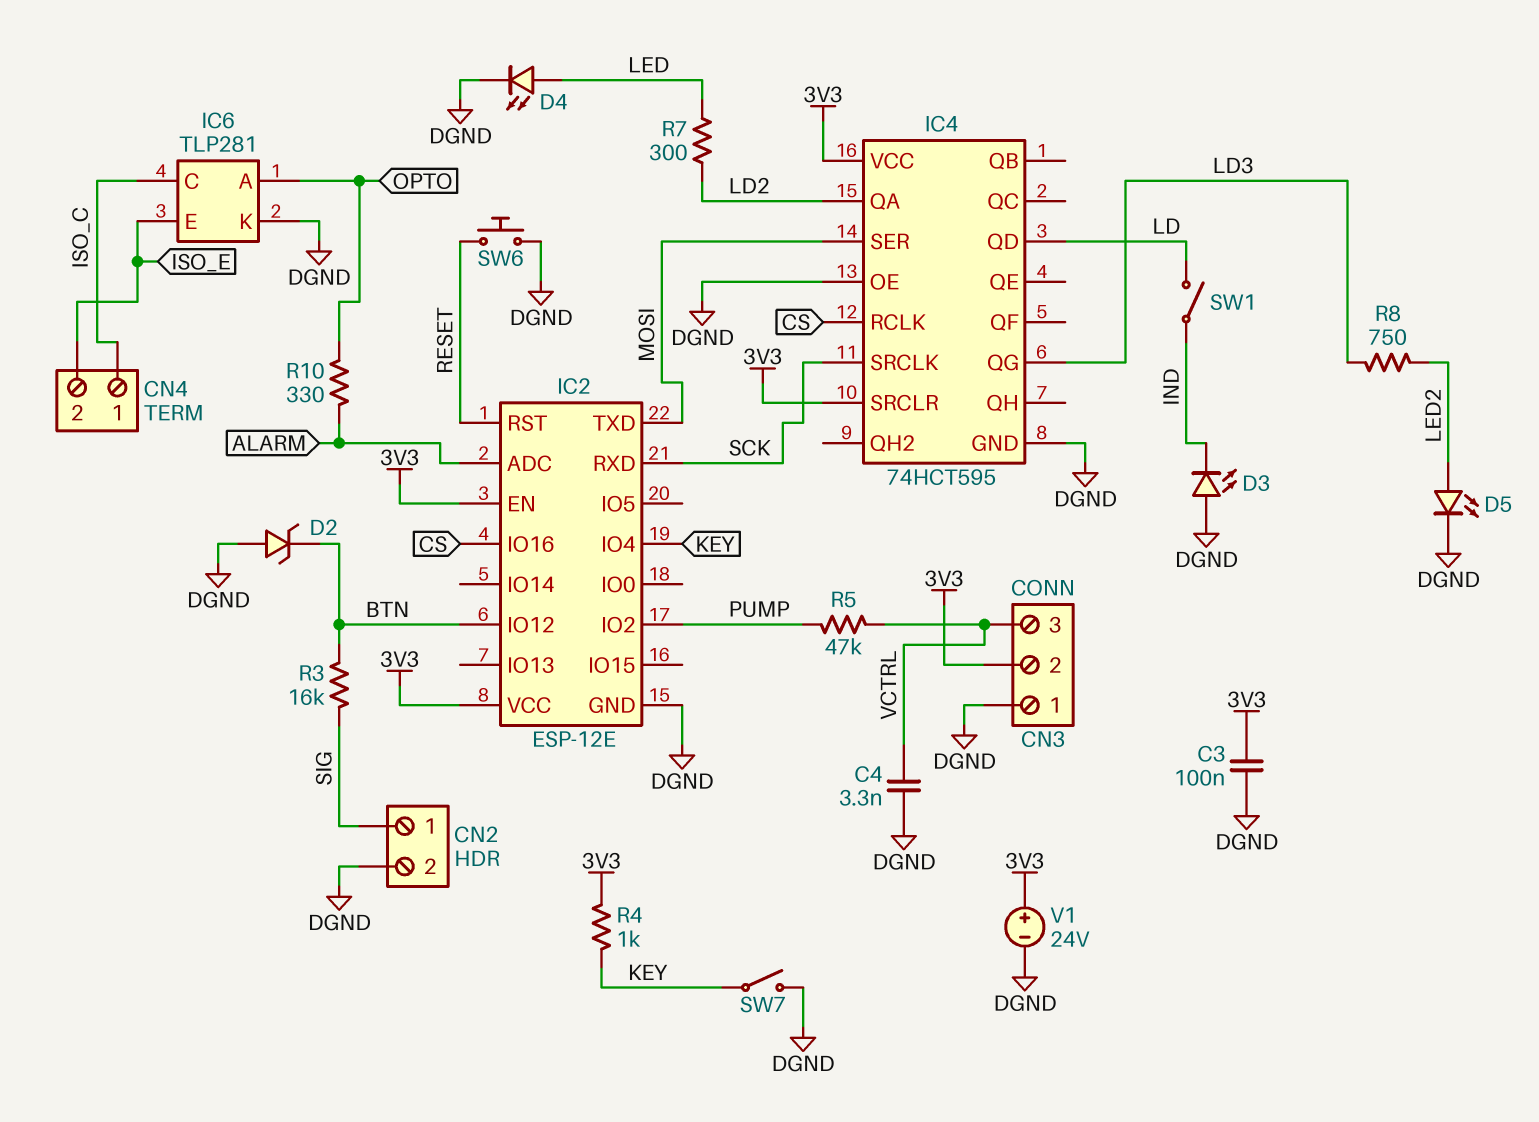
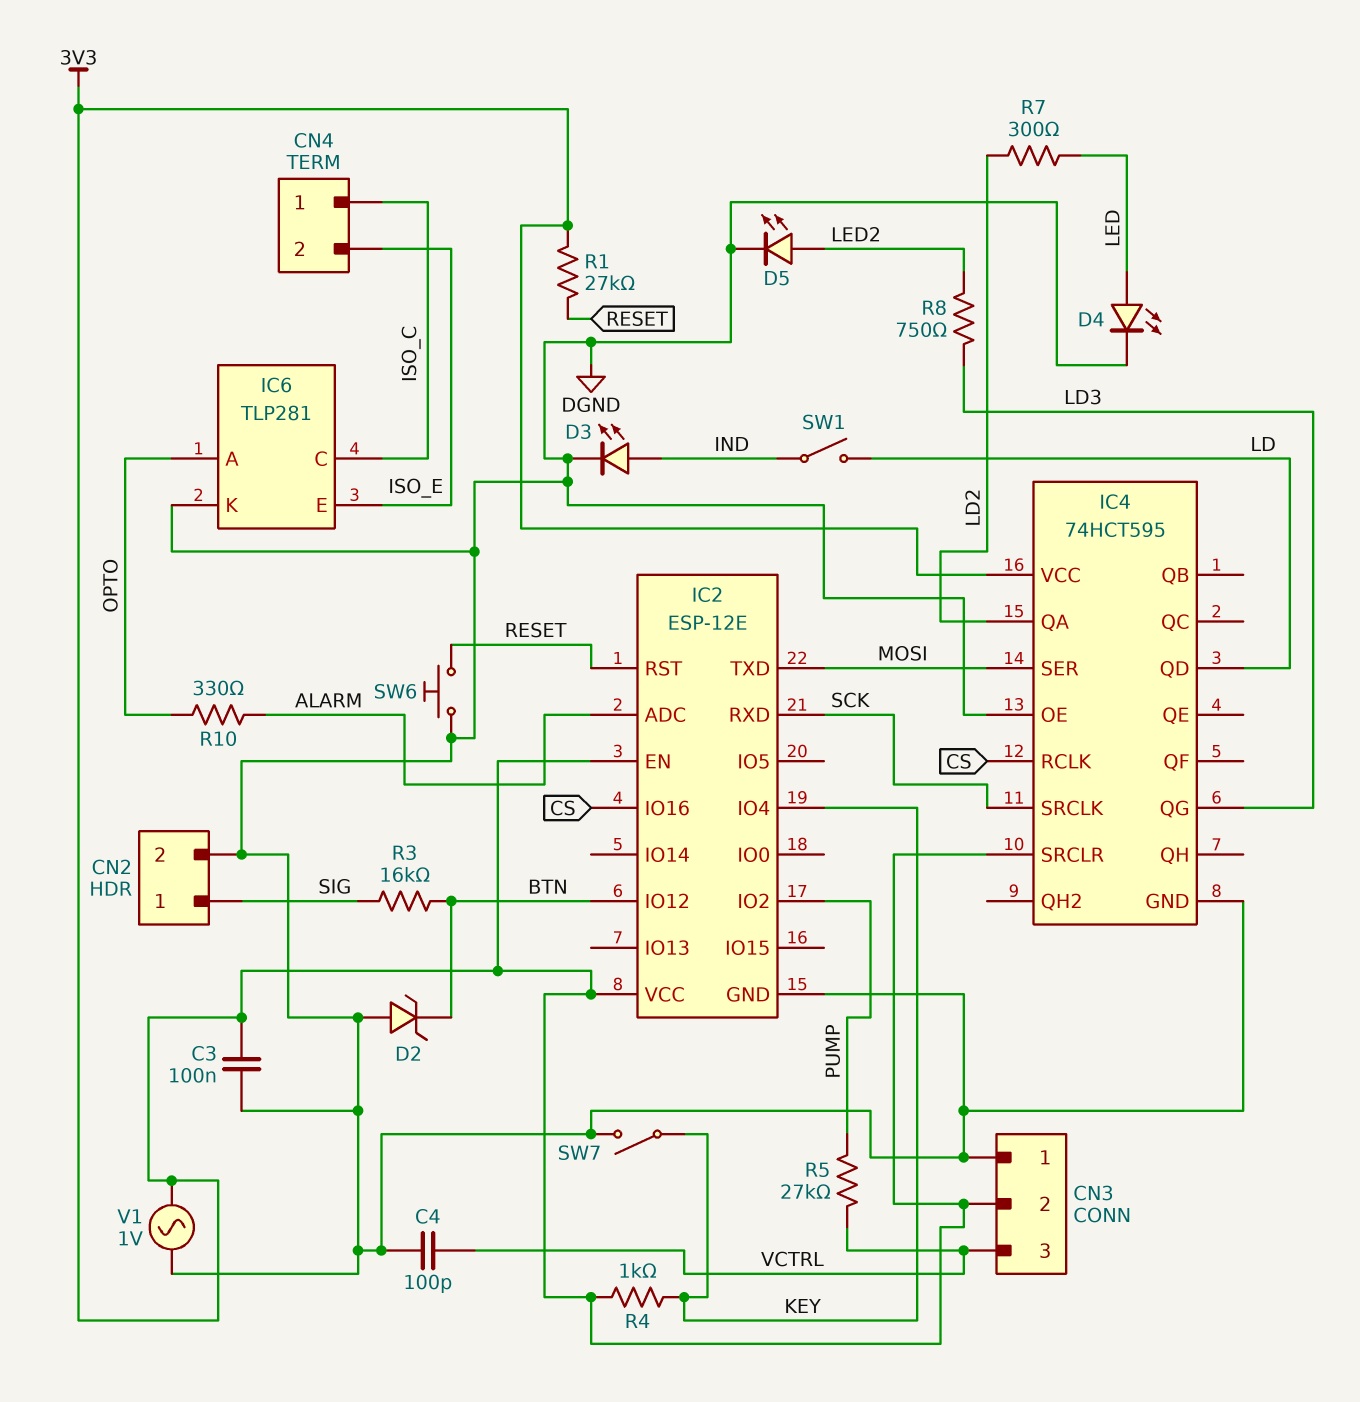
C4: 3.3nF (DGND, VCTRL) -> 100pF (DGND, VCTRL)
D3: LED (A DGND, K IND) -> LED (A IND, K DGND)
R1: none -> 27k (3V3, RESET)
R5: 47k (PUMP, VCTRL) -> 27k (PUMP, VCTRL)
V1: 24V (plus 3V3, minus DGND) -> AC 1V (3V3, DGND)

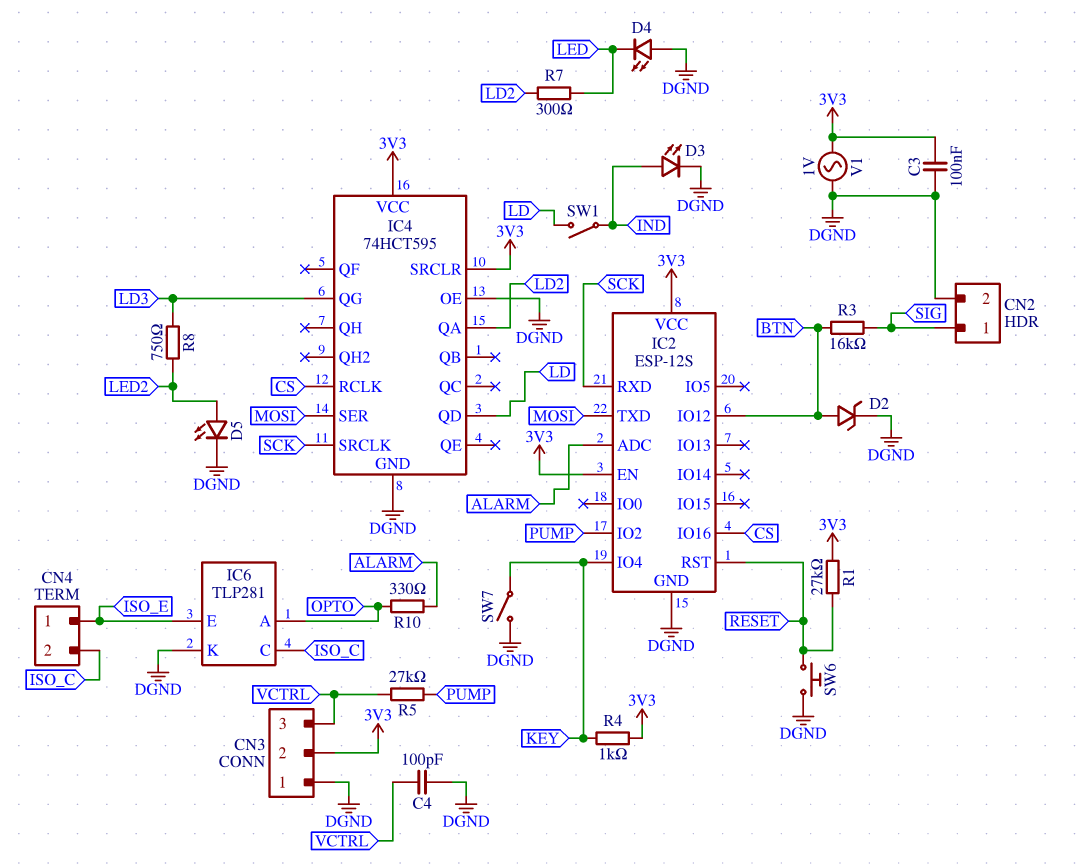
CN4 pin 1: ISO_C -> ISO_E
CN4 pin 2: ISO_E -> ISO_C
D2: zener (A DGND, K BTN) -> zener (A BTN, K DGND)
D4: LED (A LED, K DGND) -> LED (A DGND, K LED)
IC2: ESP-12E -> ESP-12S

